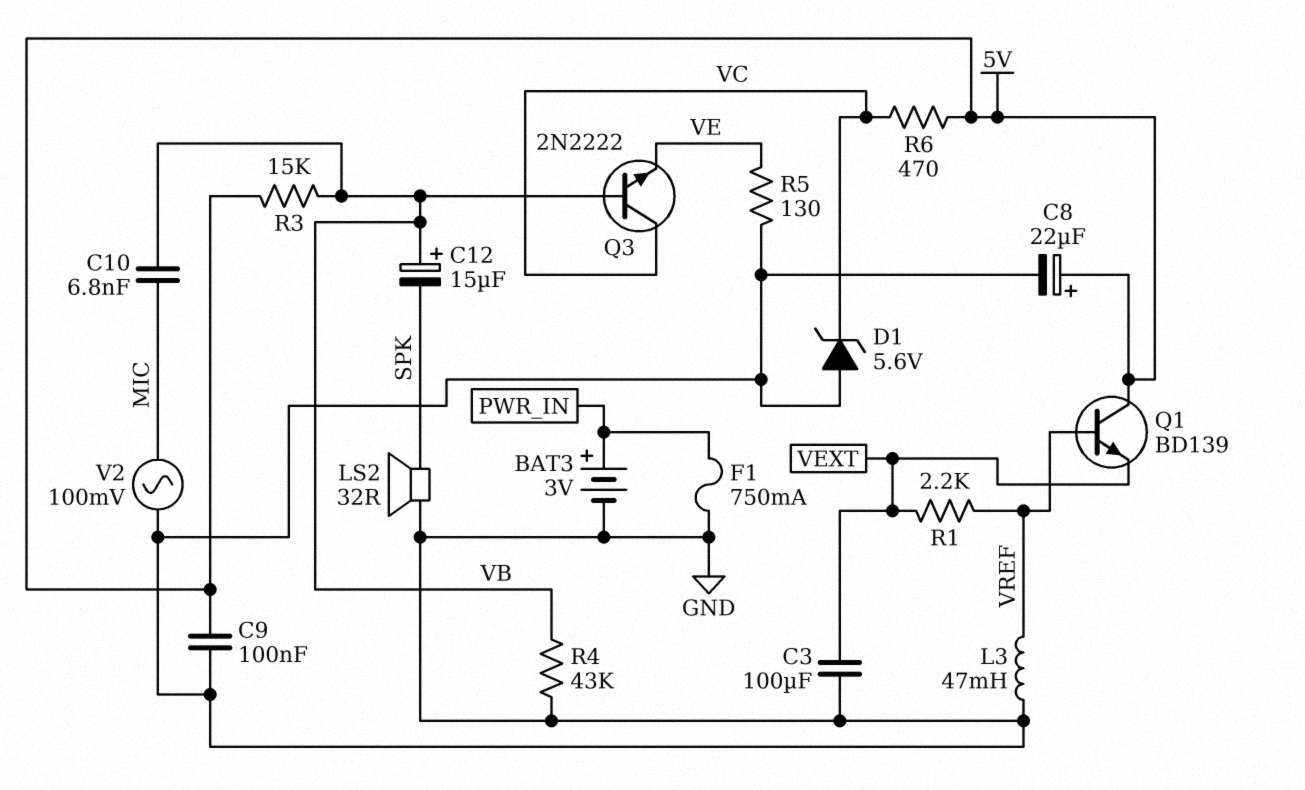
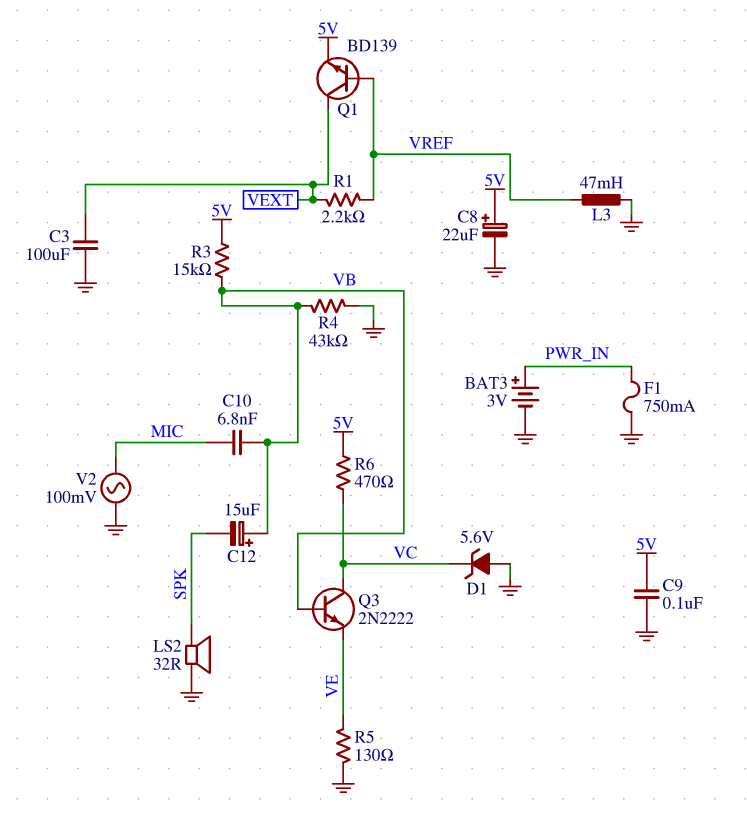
Q1: NPN BD139 (B VREF, C 5V, E VEXT) -> NPN BD139 (B VREF, C VEXT, E 5V)

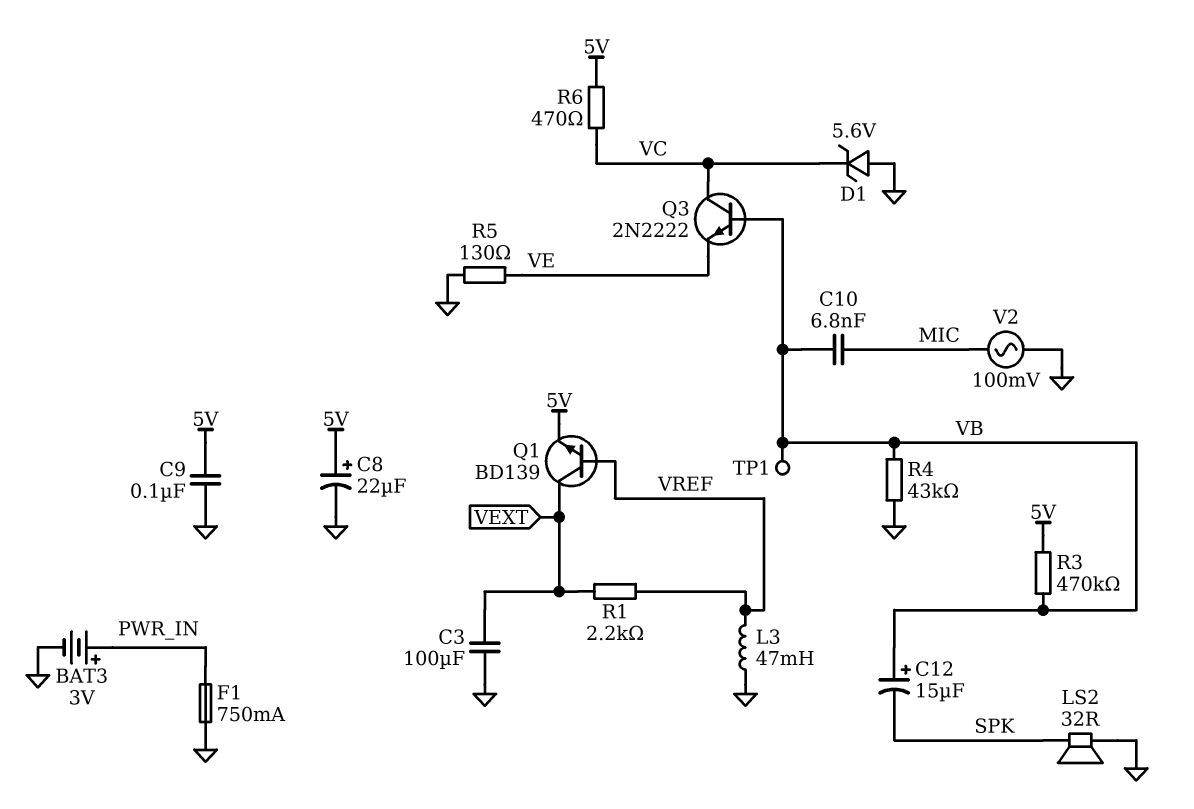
R3: 15k (5V, VB) -> 470k (5V, VB)
TP1: none -> test point (VB)

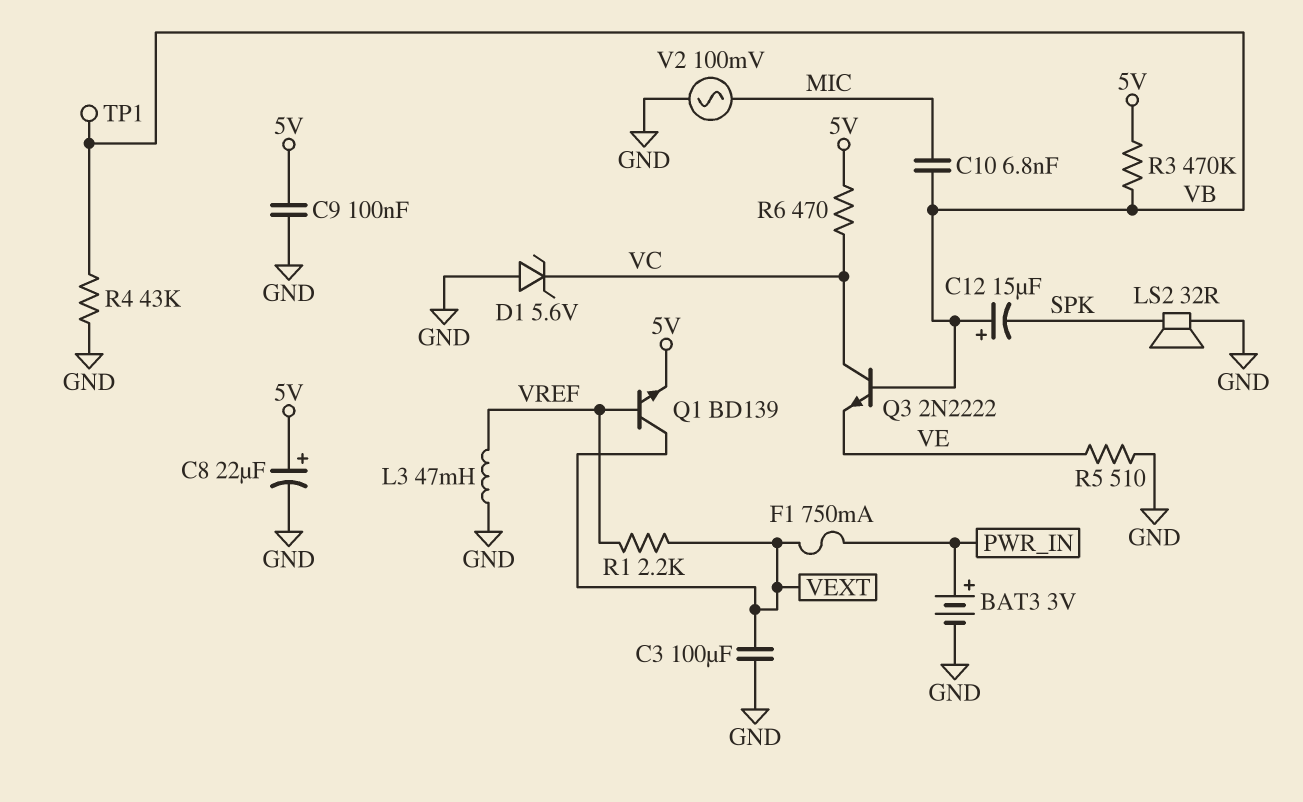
F1: 750mA (GND, PWR_IN) -> 750mA (PWR_IN, VEXT)
R5: 130 (GND, VE) -> 510 (GND, VE)

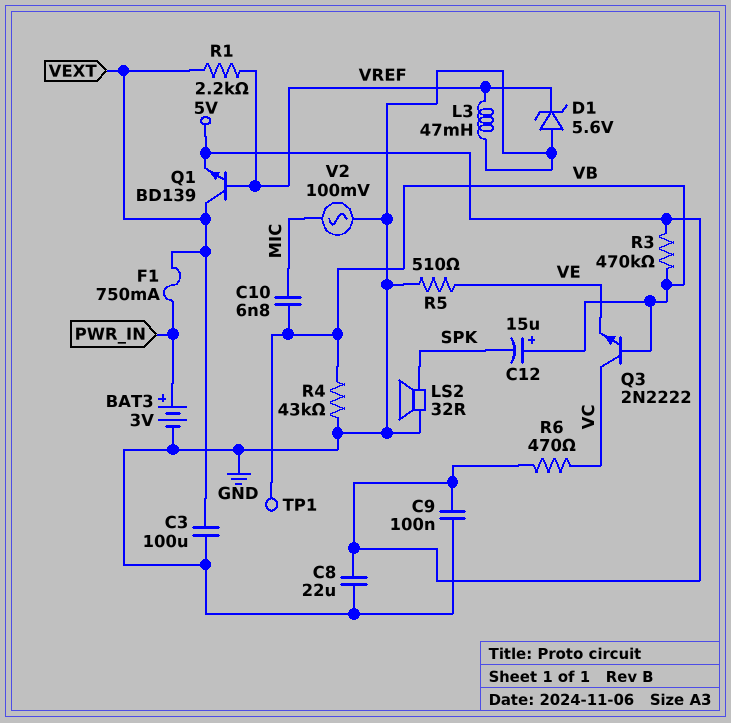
C8: 22uF (plus 5V, minus GND) -> 22uF (5V, GND)
D1: zener 5.6V (A GND, K VC) -> zener 5.6V (A GND, K VREF)

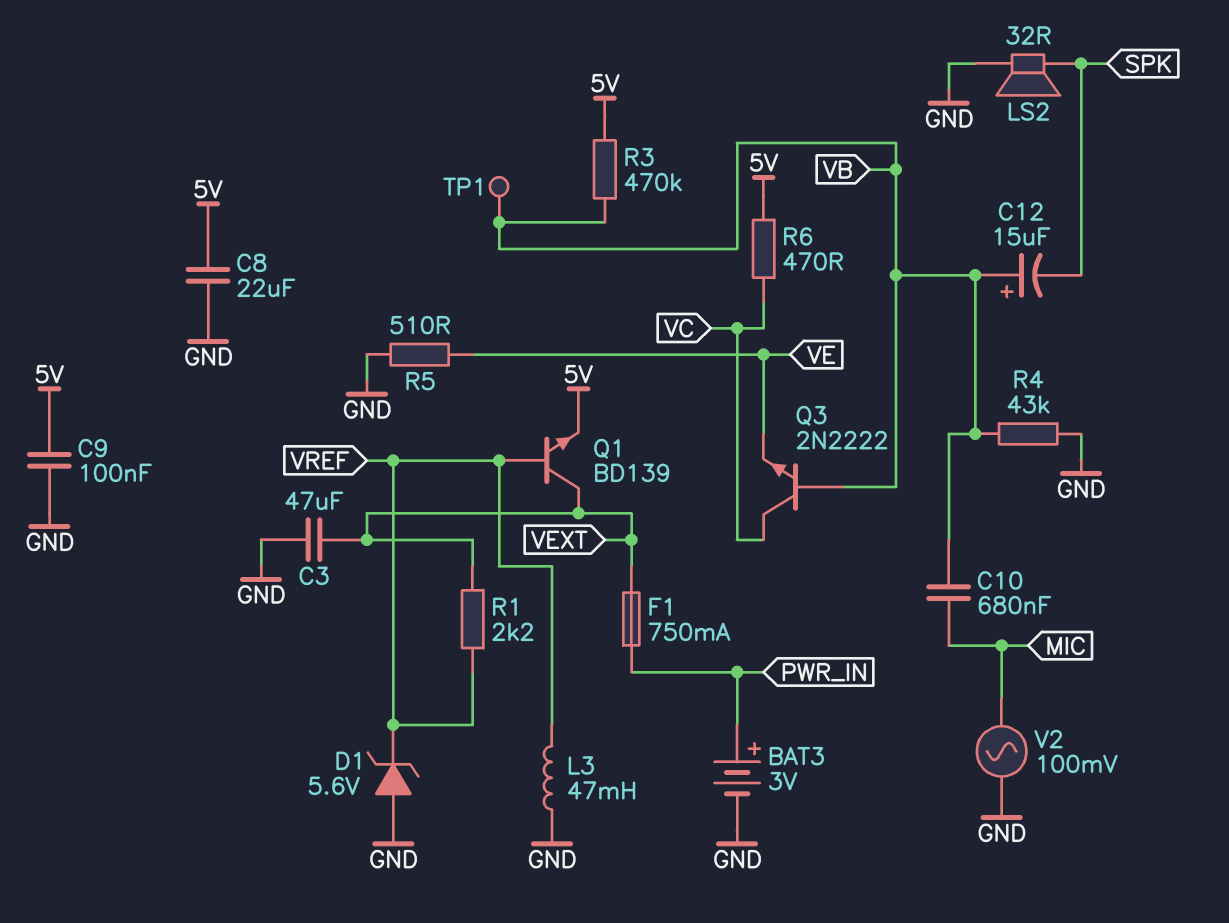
C3: 100uF (GND, VEXT) -> 47uF (GND, VEXT)
C10: 6.8nF (MIC, VB) -> 680nF (MIC, VB)

